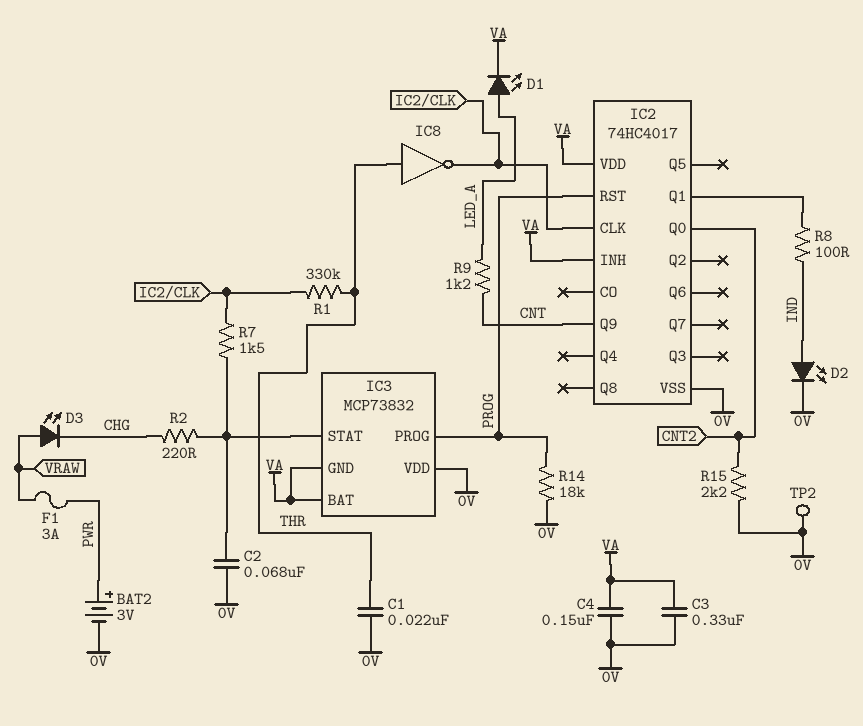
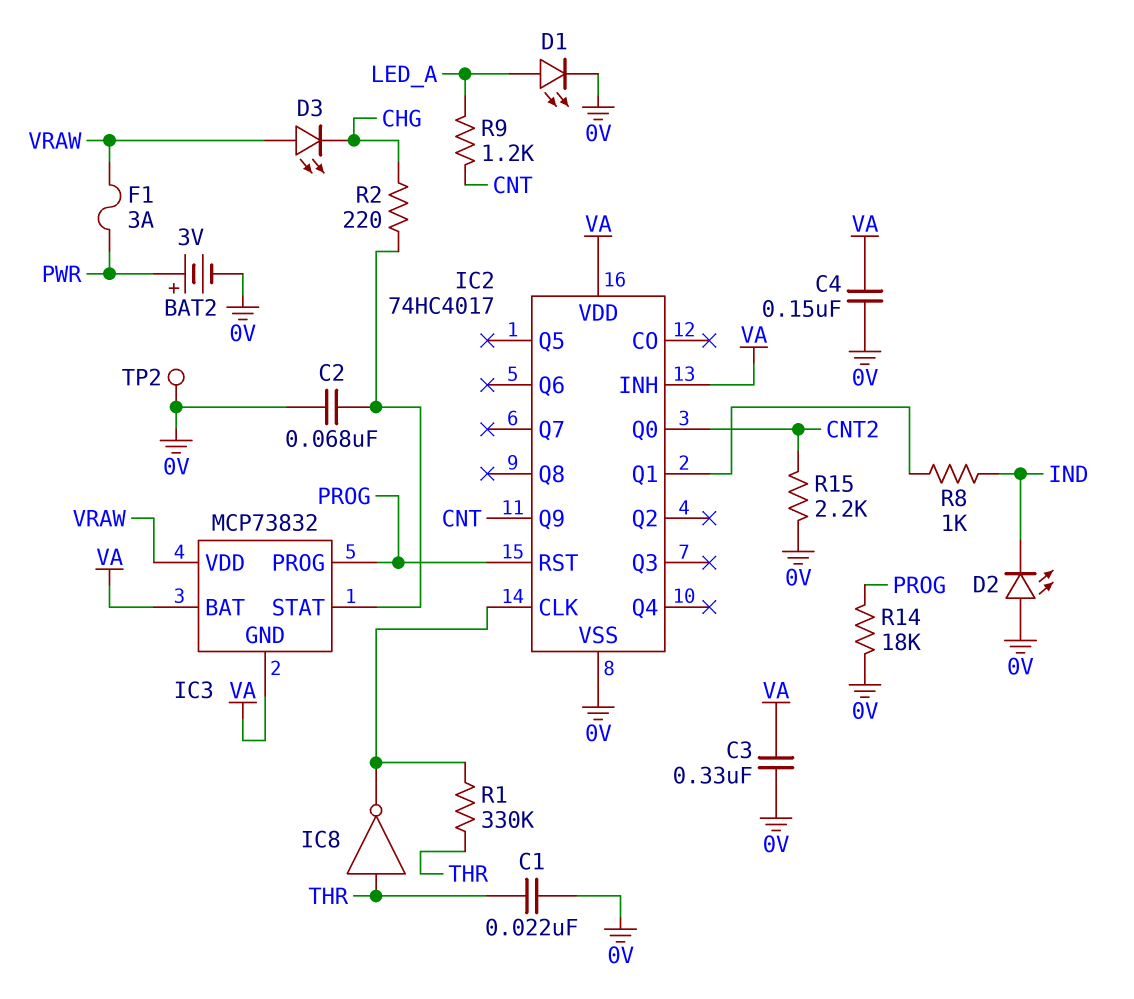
D1: LED (A LED_A, K VA) -> LED (A LED_A, K 0V)
D2: LED (A IND, K 0V) -> LED (A 0V, K IND)
IC3 pin VDD: 0V -> VRAW
R7: 1.5k (IC2/CLK, IC3/STAT) -> none
R8: 100 (IC2/Q1, IND) -> 1k (IC2/Q1, IND)

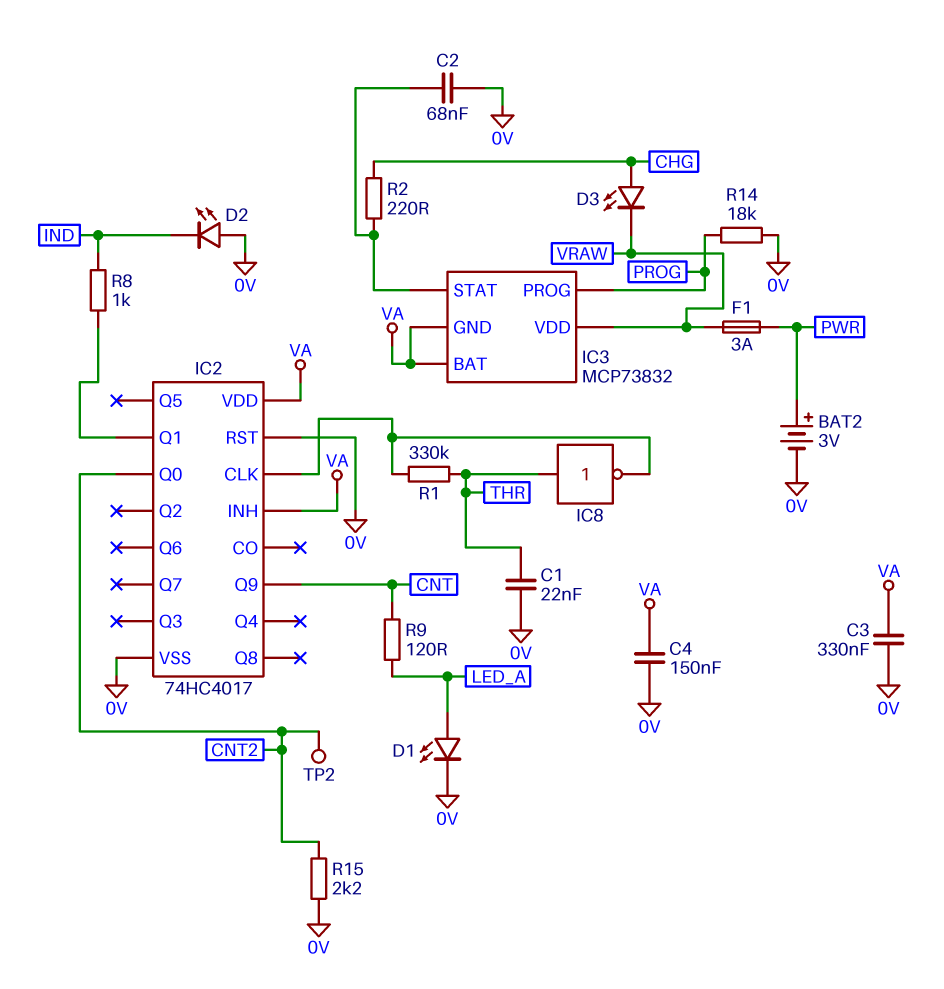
D3: LED (A VRAW, K CHG) -> LED (A CHG, K VRAW)
IC2 pin RST: PROG -> 0V
R9: 1.2k (CNT, LED_A) -> 120 (CNT, LED_A)
TP2: test point (0V) -> test point (CNT2)

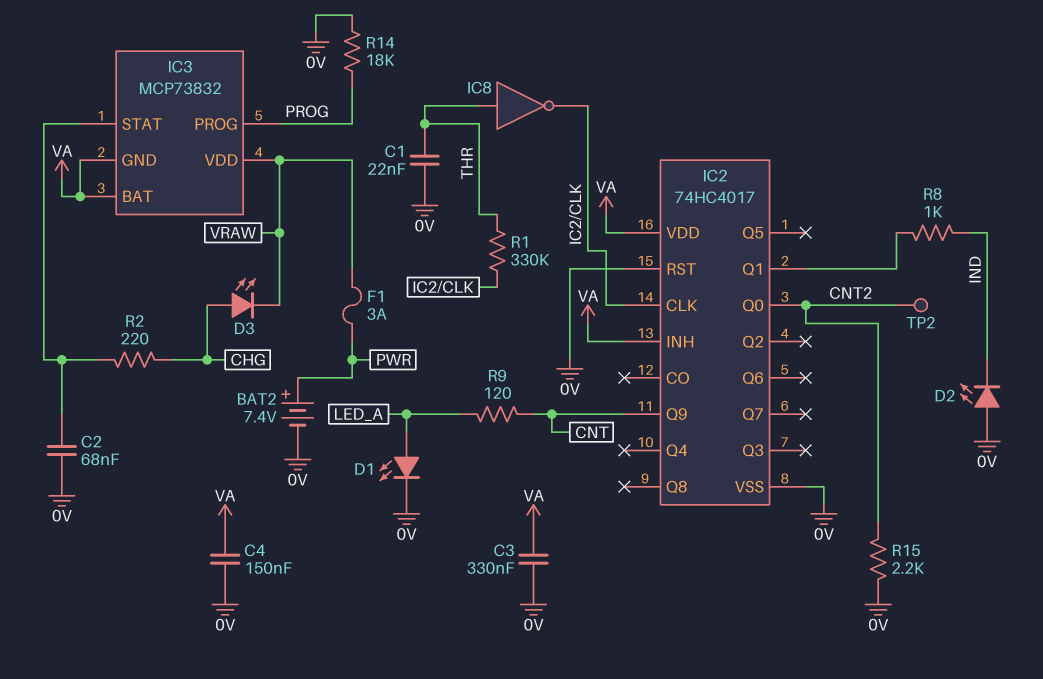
BAT2: 3V (plus PWR, minus 0V) -> 7.4V (plus PWR, minus 0V)

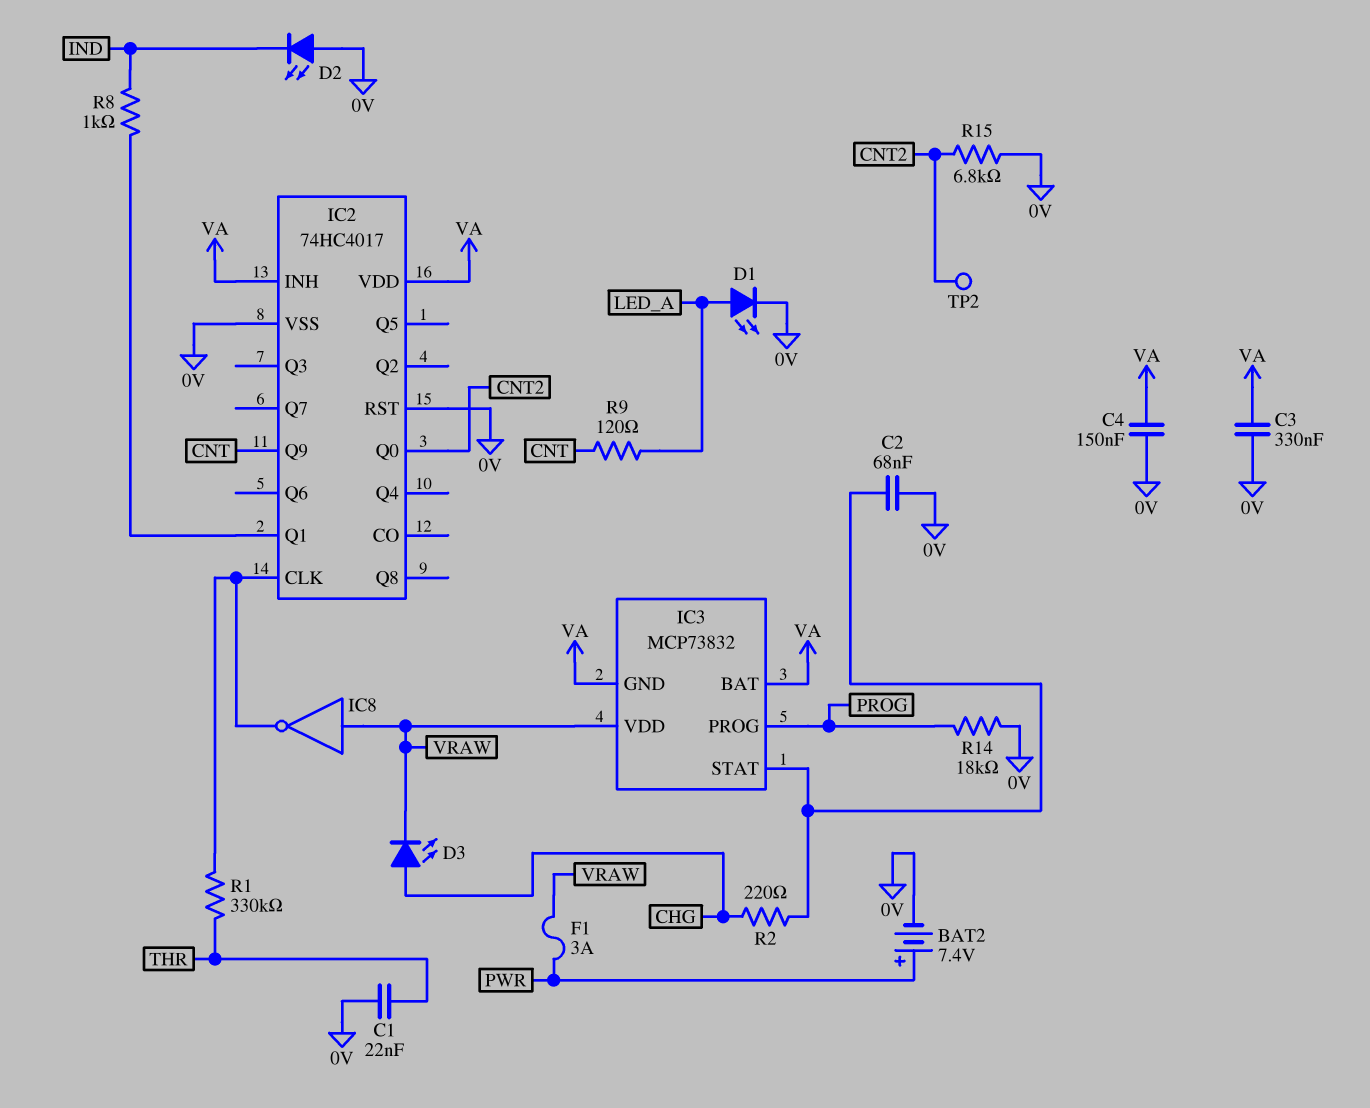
IC8: NOT (in THR, out IC2/CLK) -> NOT (in VRAW, out IC2/CLK)
R15: 2.2k (0V, CNT2) -> 6.8k (0V, CNT2)

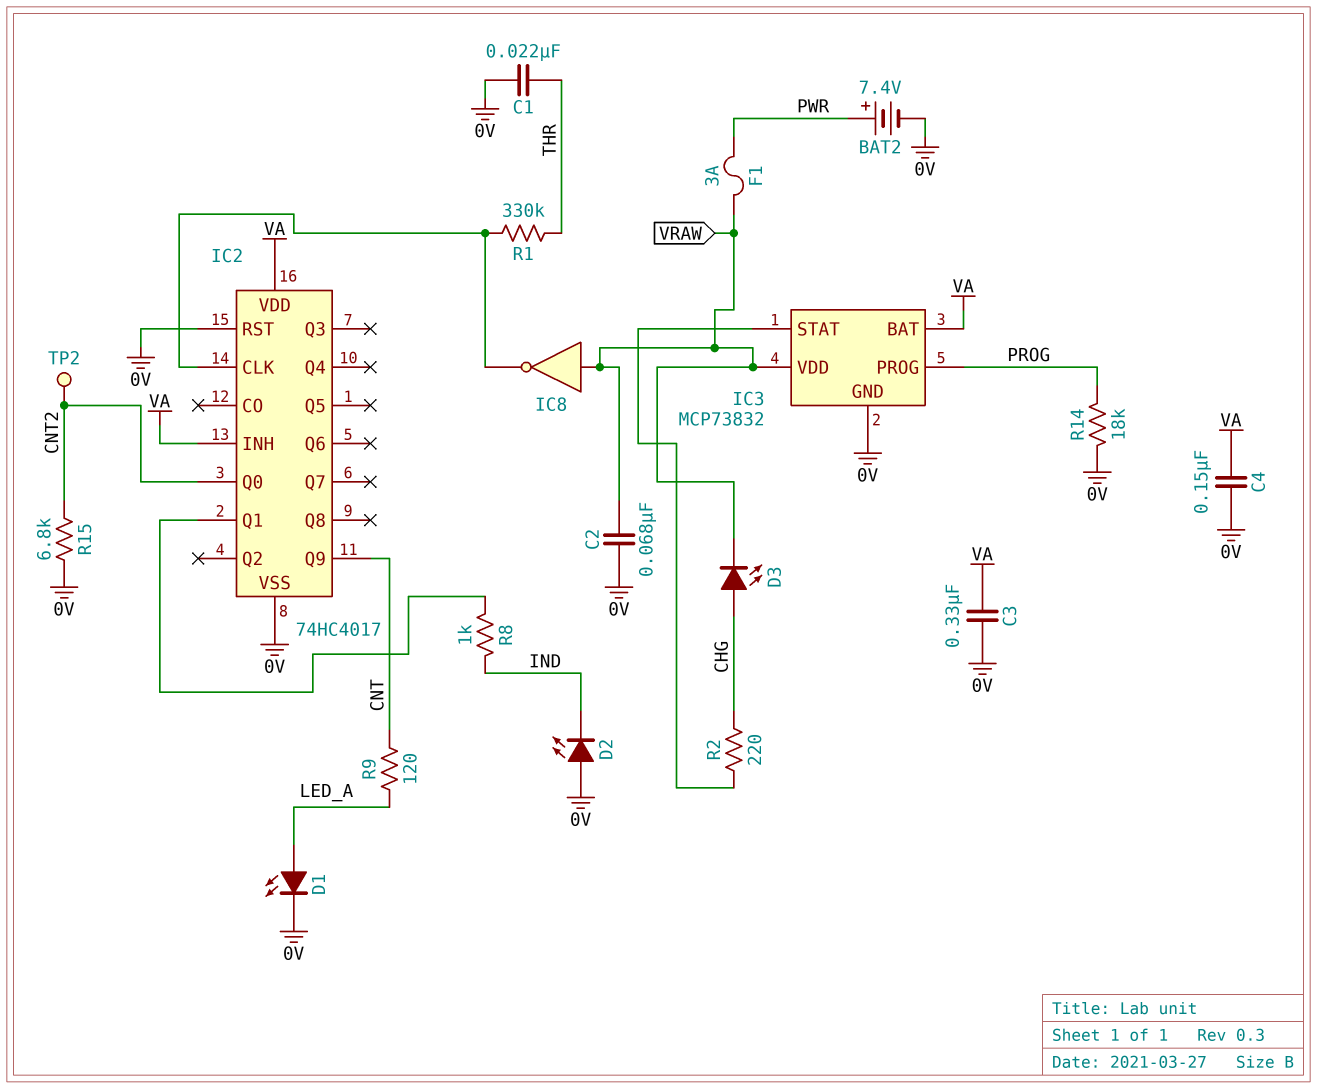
C2: 68nF (0V, IC3/STAT) -> 68nF (0V, VRAW)
IC3 pin GND: VA -> 0V

